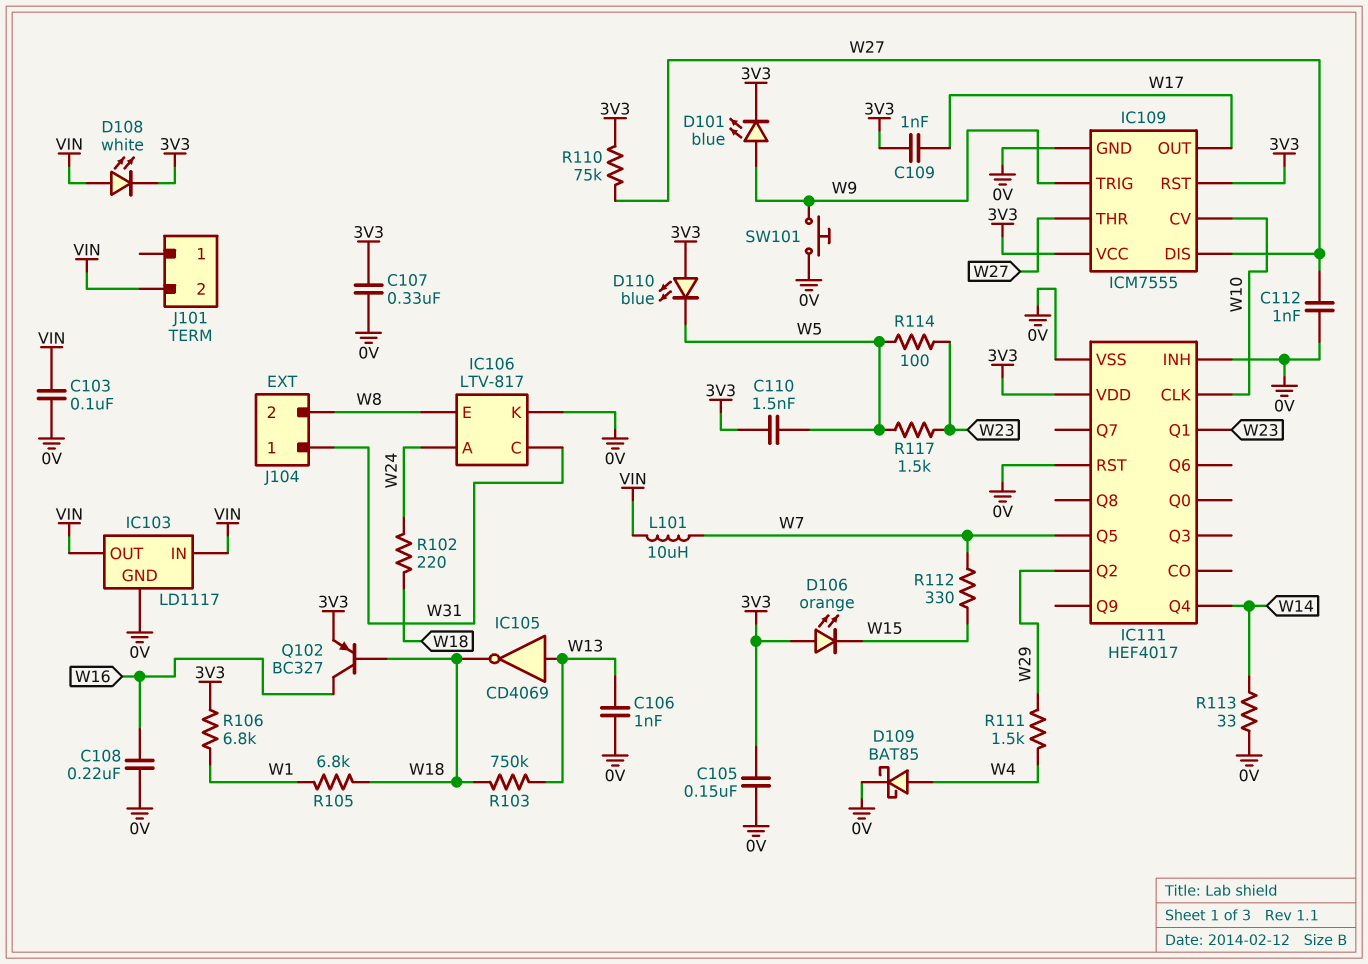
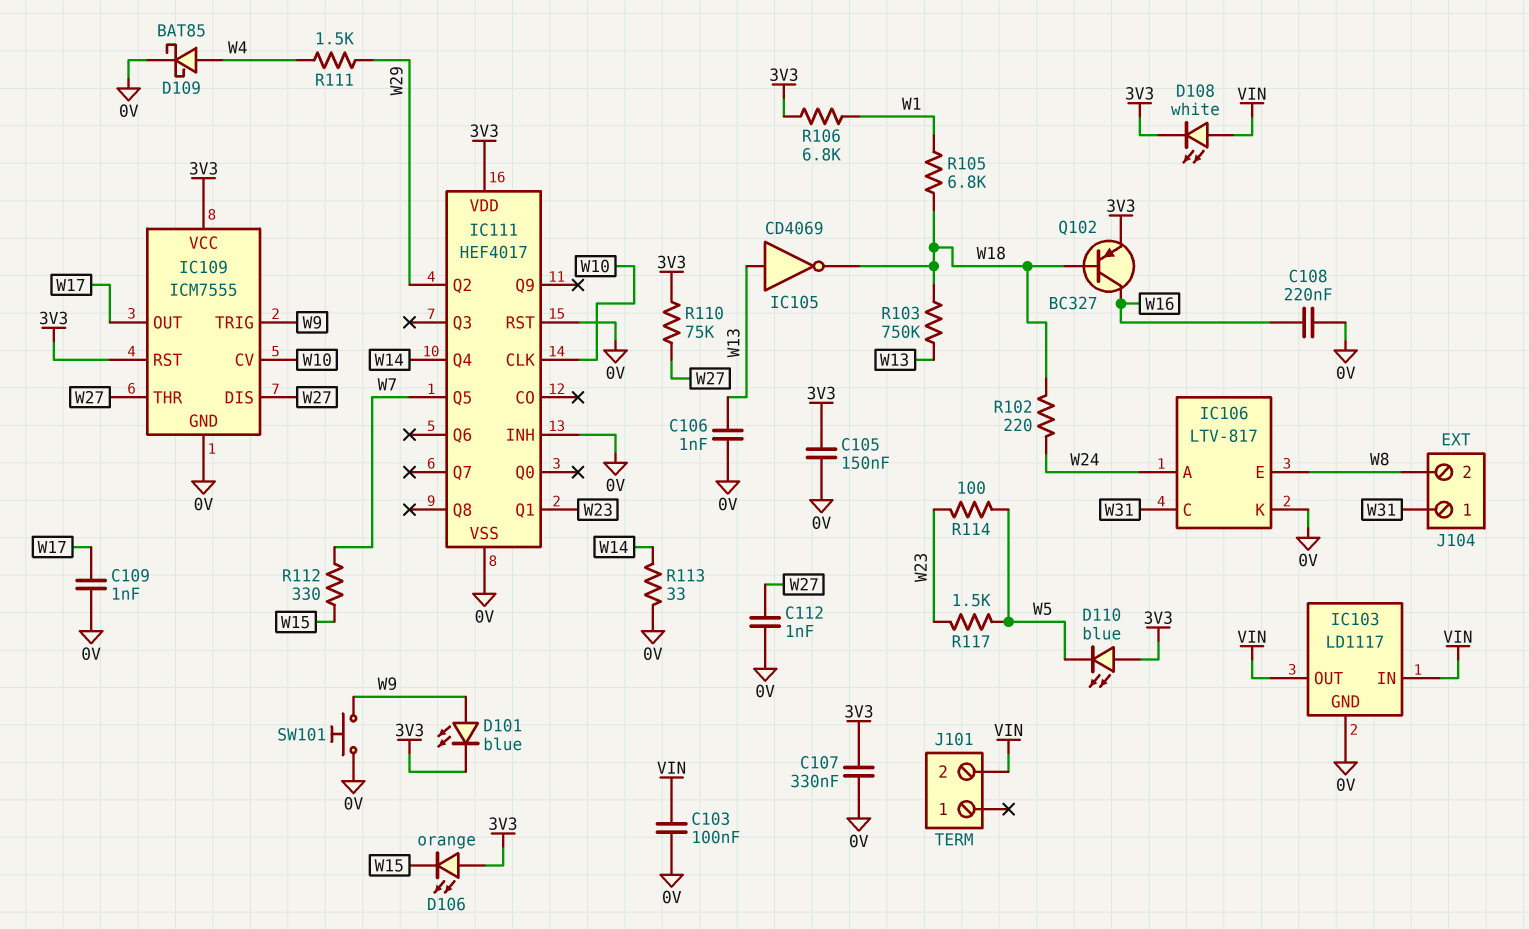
C109: 1nF (3V3, W17) -> 1nF (0V, W17)
C110: 1.5nF (3V3, W5) -> none
L101: 10uH (VIN, W7) -> none

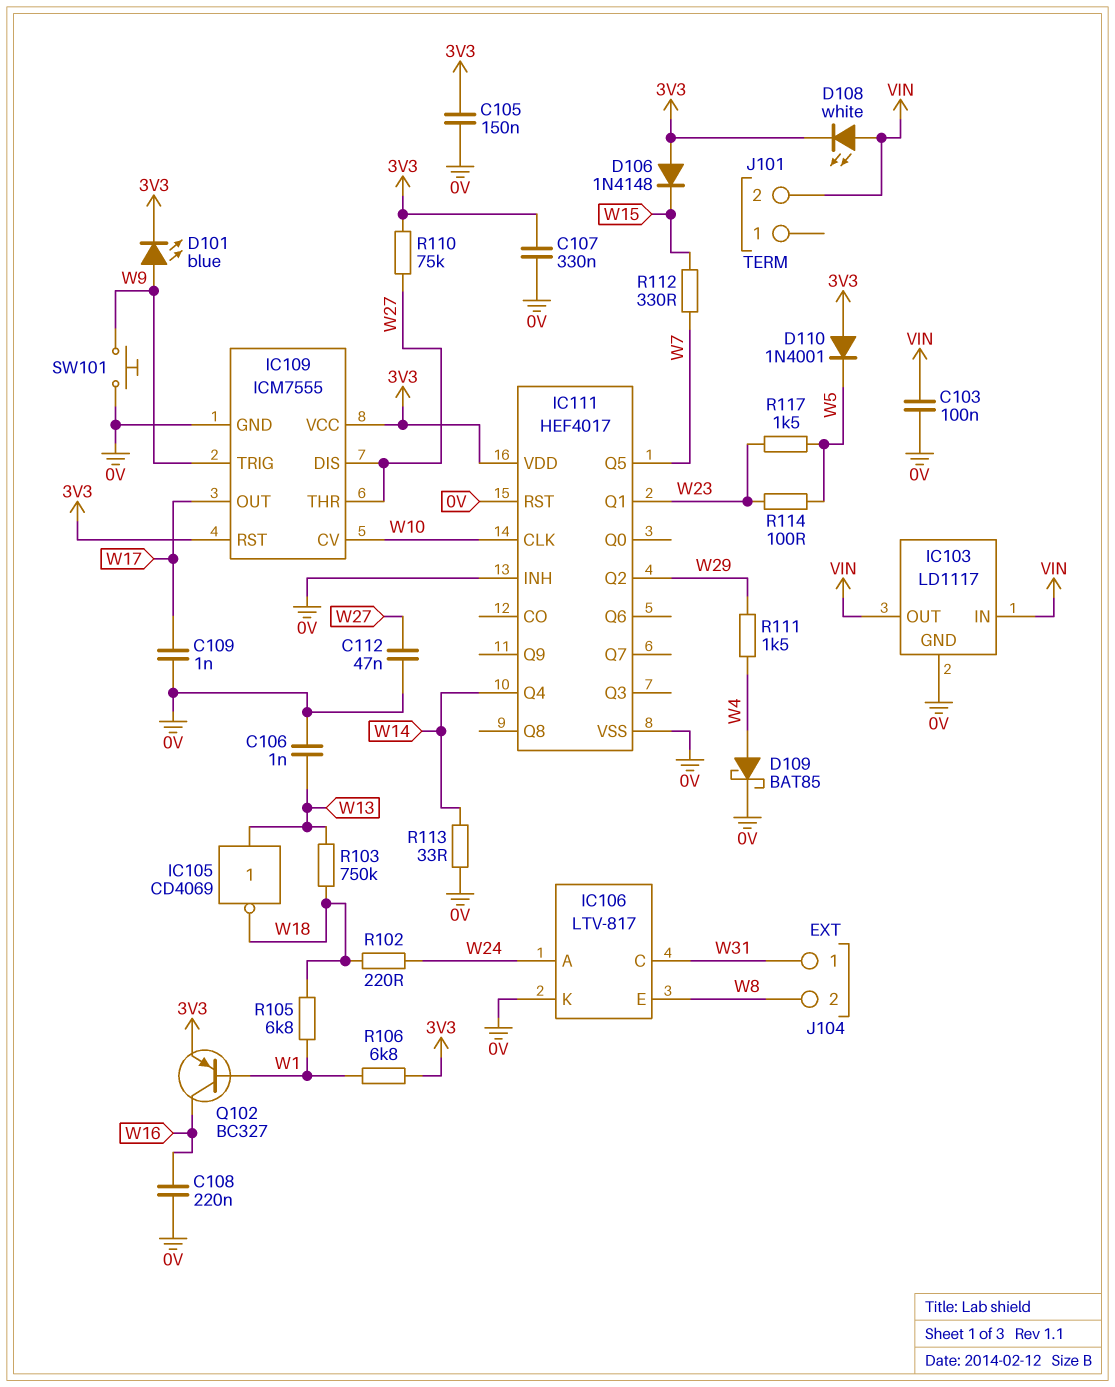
C112: 1nF (0V, W27) -> 47nF (0V, W27)
D106: LED orange (A 3V3, K W15) -> diode 1N4148 (A 3V3, K W15)
D110: LED blue (A 3V3, K W5) -> diode 1N4001 (A 3V3, K W5)
Q102: PNP BC327 (B W18, C W16, E 3V3) -> PNP BC327 (B W1, C W16, E 3V3)

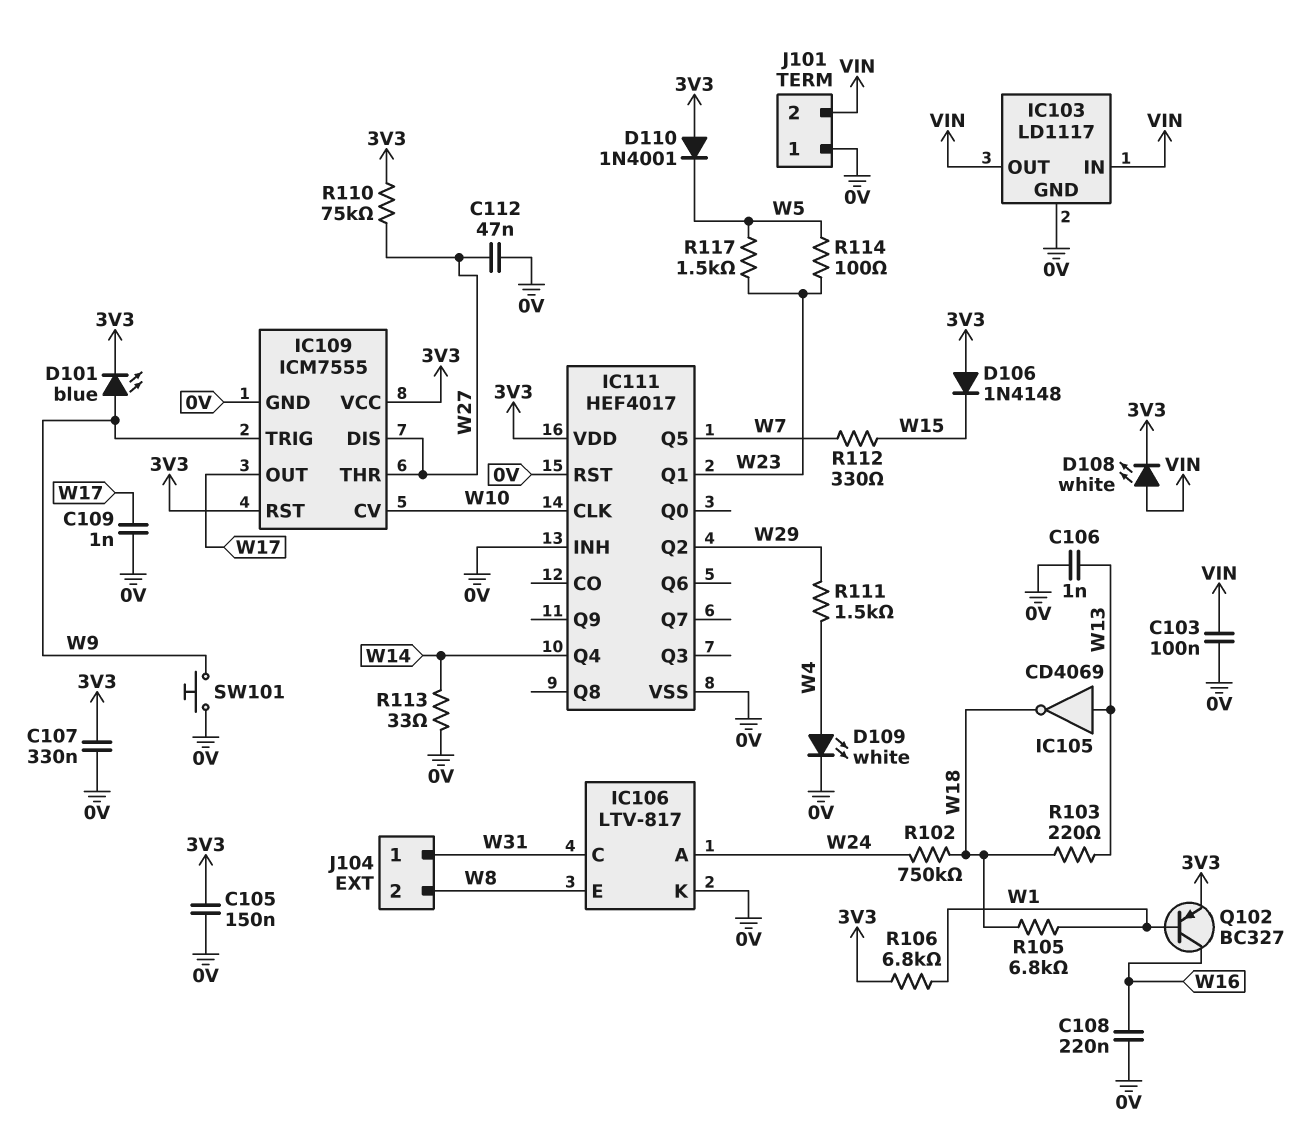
D109: schottky BAT85 (A W4, K 0V) -> LED white (A W4, K 0V)
J101 pin 1: none -> 0V
R102: 220 (W18, W24) -> 750k (W18, W24)
R103: 750k (W13, W18) -> 220 (W13, W18)

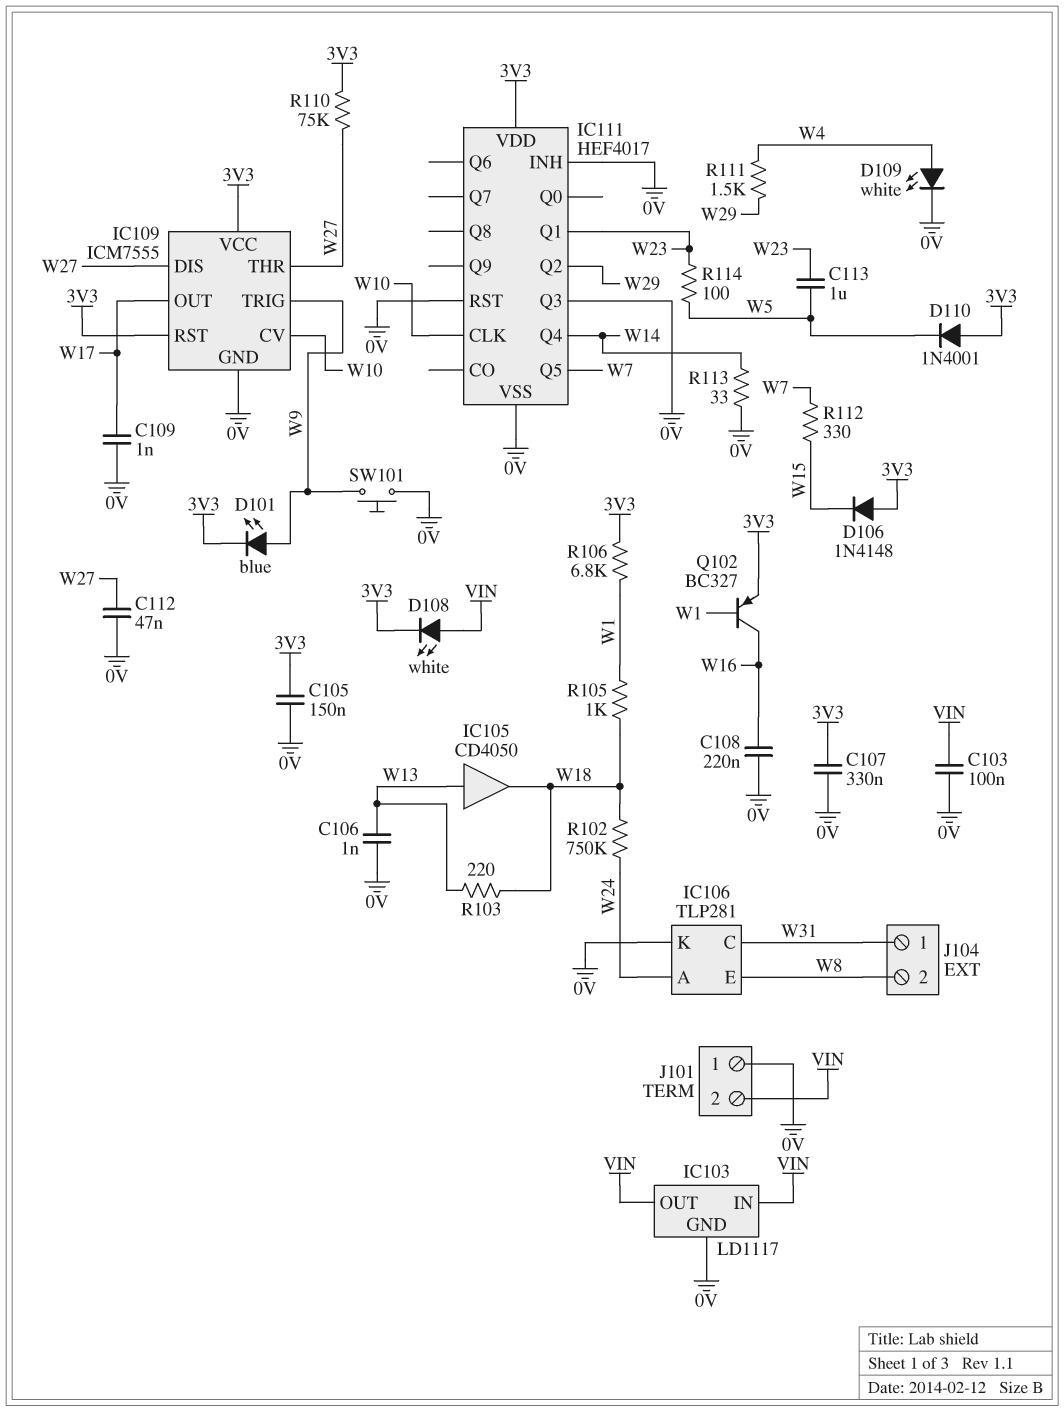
C113: none -> 1uF (W5, W23)
IC105: NOT CD4069 (in W13, out W18) -> buffer CD4050 (in W13, out W18)
IC106: LTV-817 -> TLP281
IC111 pin Q3: none -> 0V
R105: 6.8k (W1, W18) -> 1k (W1, W18)
R117: 1.5k (W5, W23) -> none

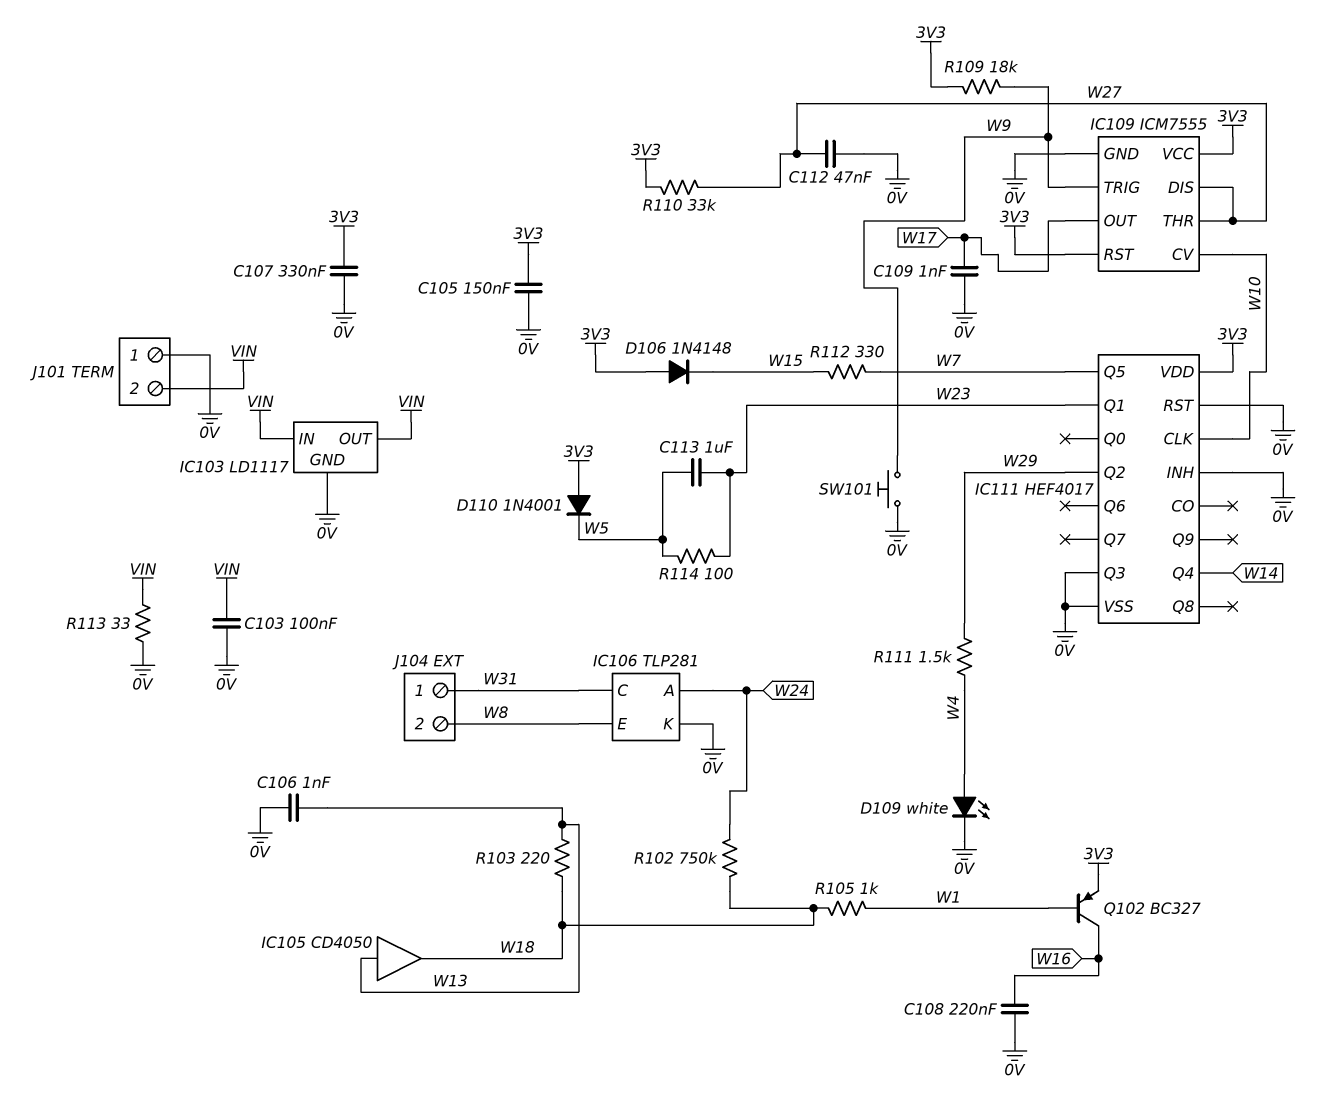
D101: LED blue (A W9, K 3V3) -> none
D108: LED white (A VIN, K 3V3) -> none
R106: 6.8k (3V3, W1) -> none
R109: none -> 18k (3V3, W9)
R110: 75k (3V3, W27) -> 33k (3V3, W27)
R113: 33 (0V, W14) -> 33 (0V, VIN)

